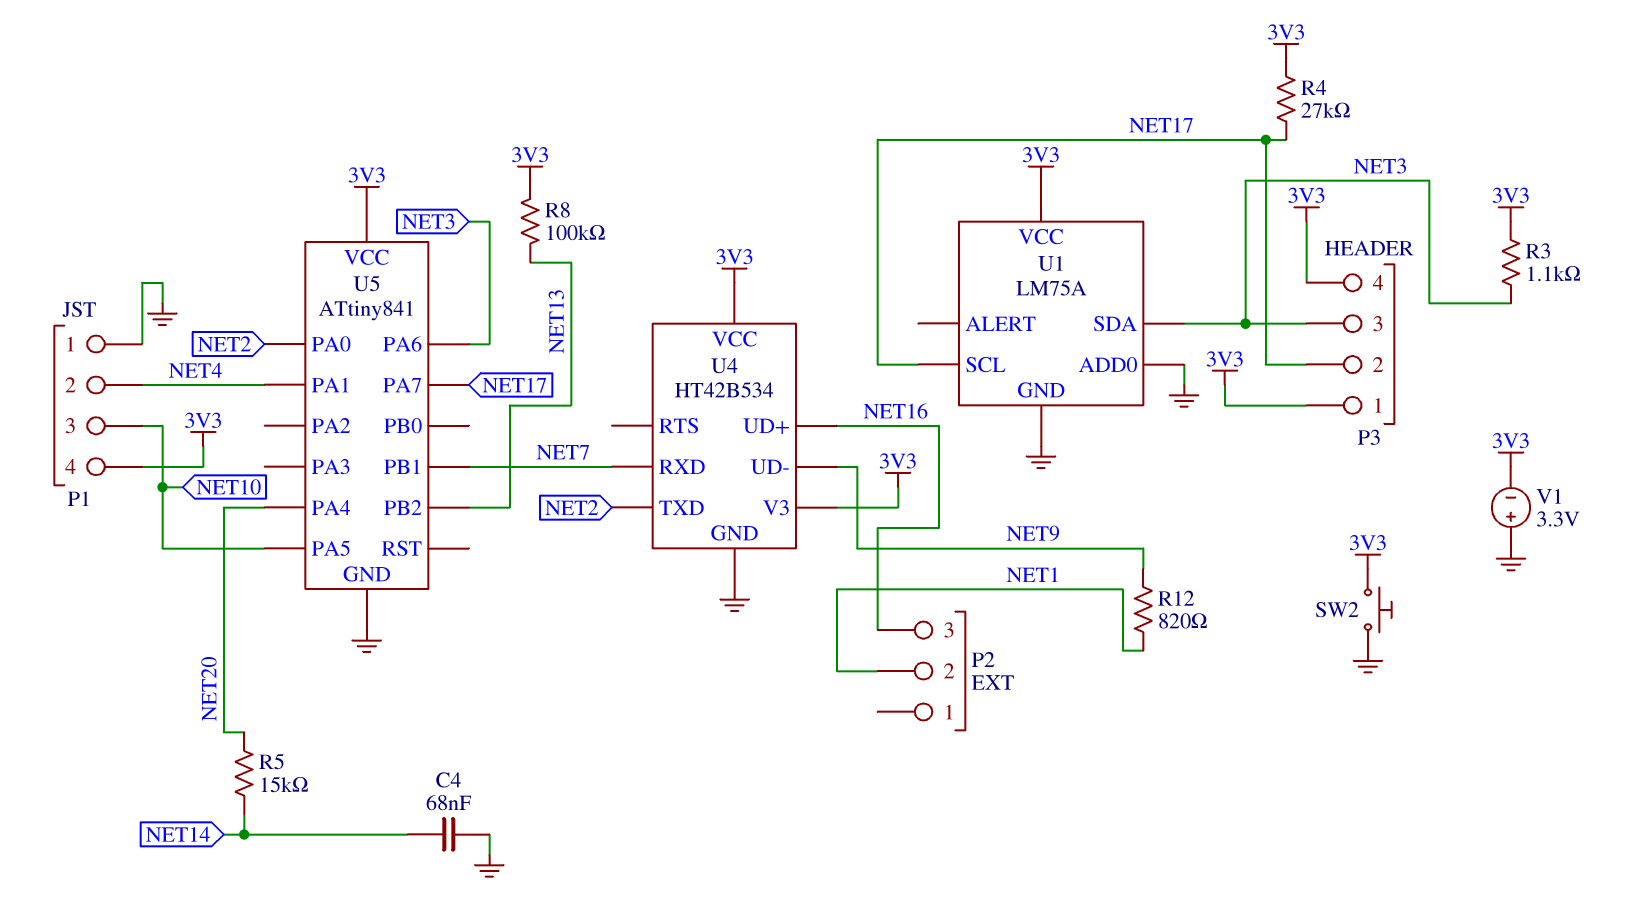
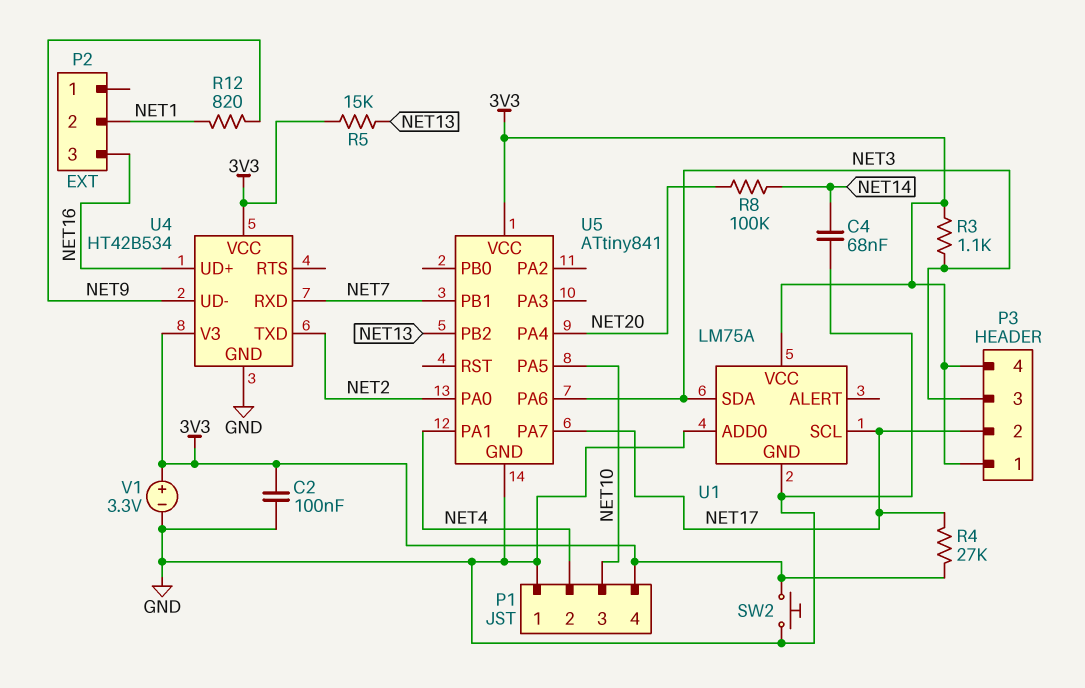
C2: none -> 100nF (3V3, GND)
R5: 15k (NET14, NET20) -> 15k (3V3, NET13)
R8: 100k (3V3, NET13) -> 100k (NET14, NET20)
V1: 3.3V (plus GND, minus 3V3) -> 3.3V (plus 3V3, minus GND)

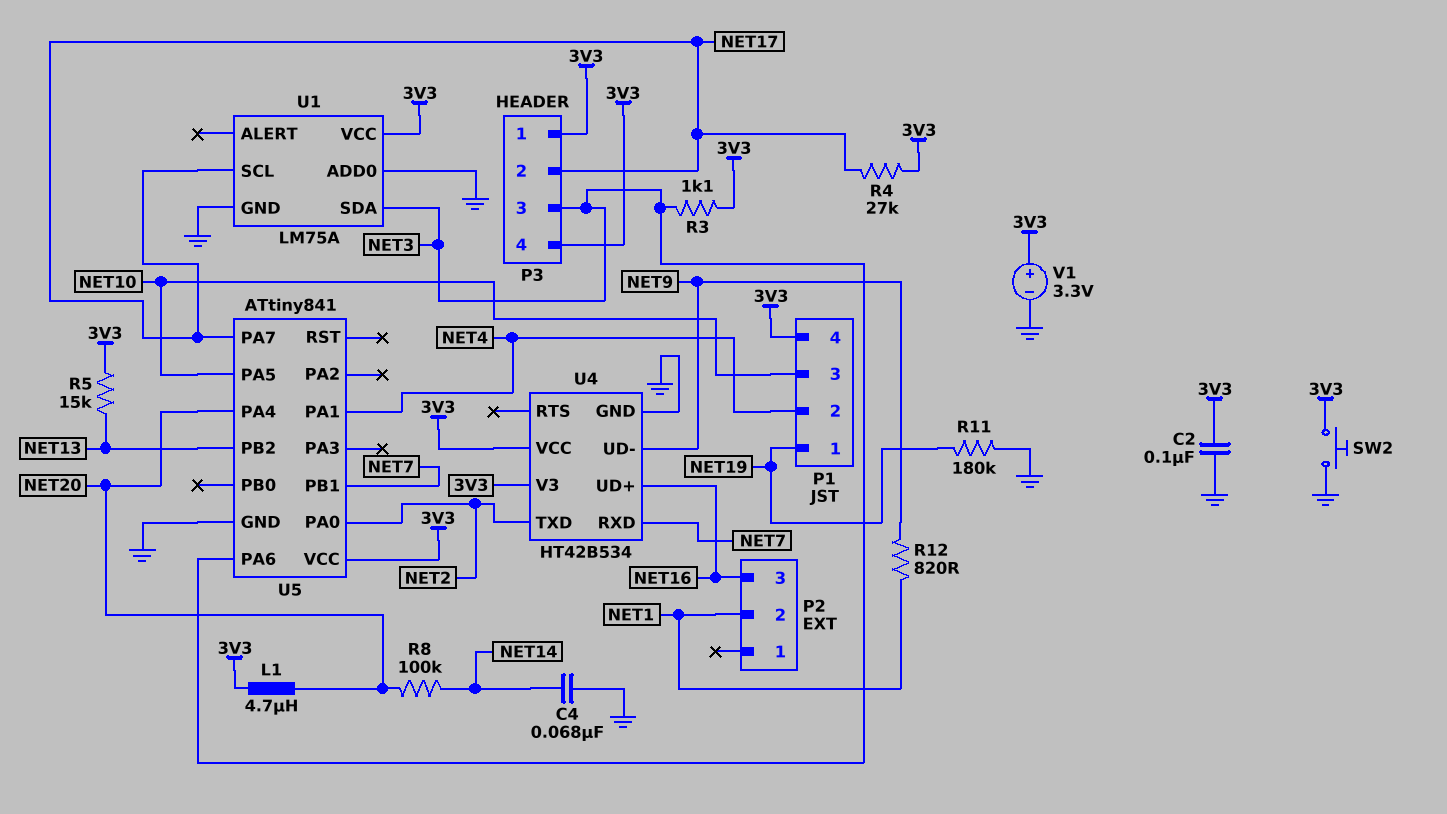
L1: none -> 4.7uH (3V3, NET20)
P1 pin 1: GND -> NET19
R11: none -> 180k (GND, NET19)

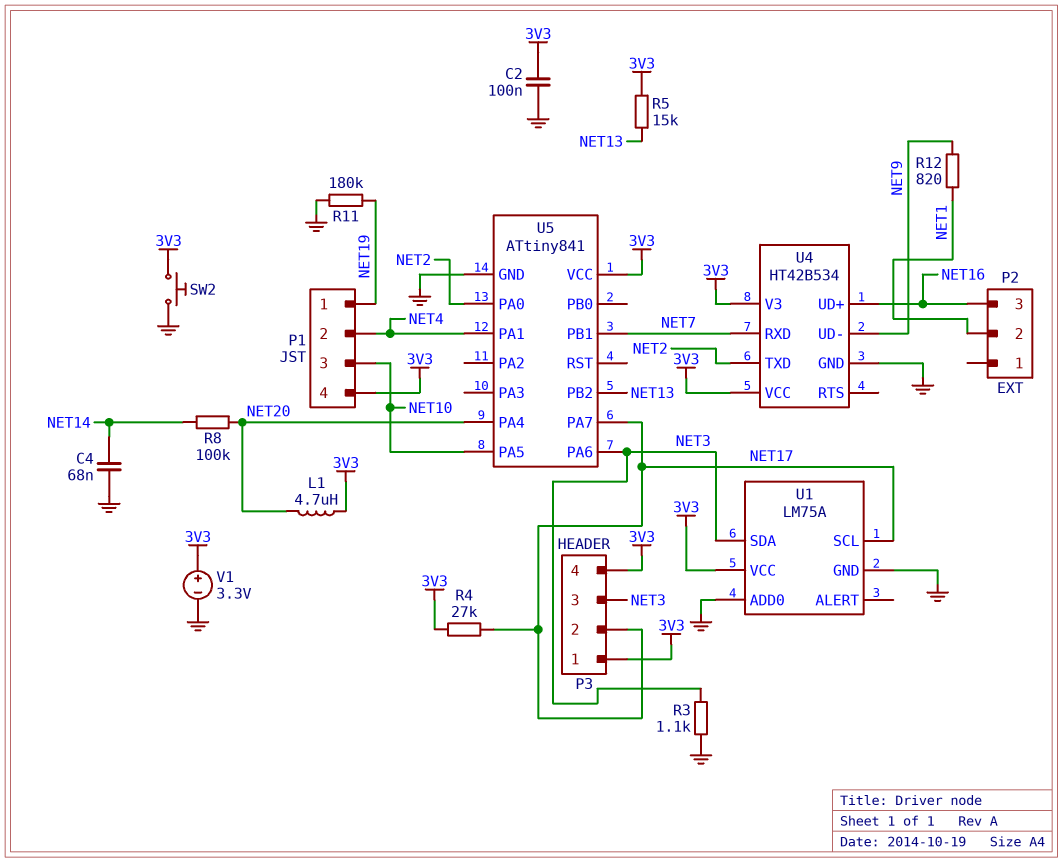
R3: 1.1k (3V3, NET3) -> 1.1k (GND, NET3)

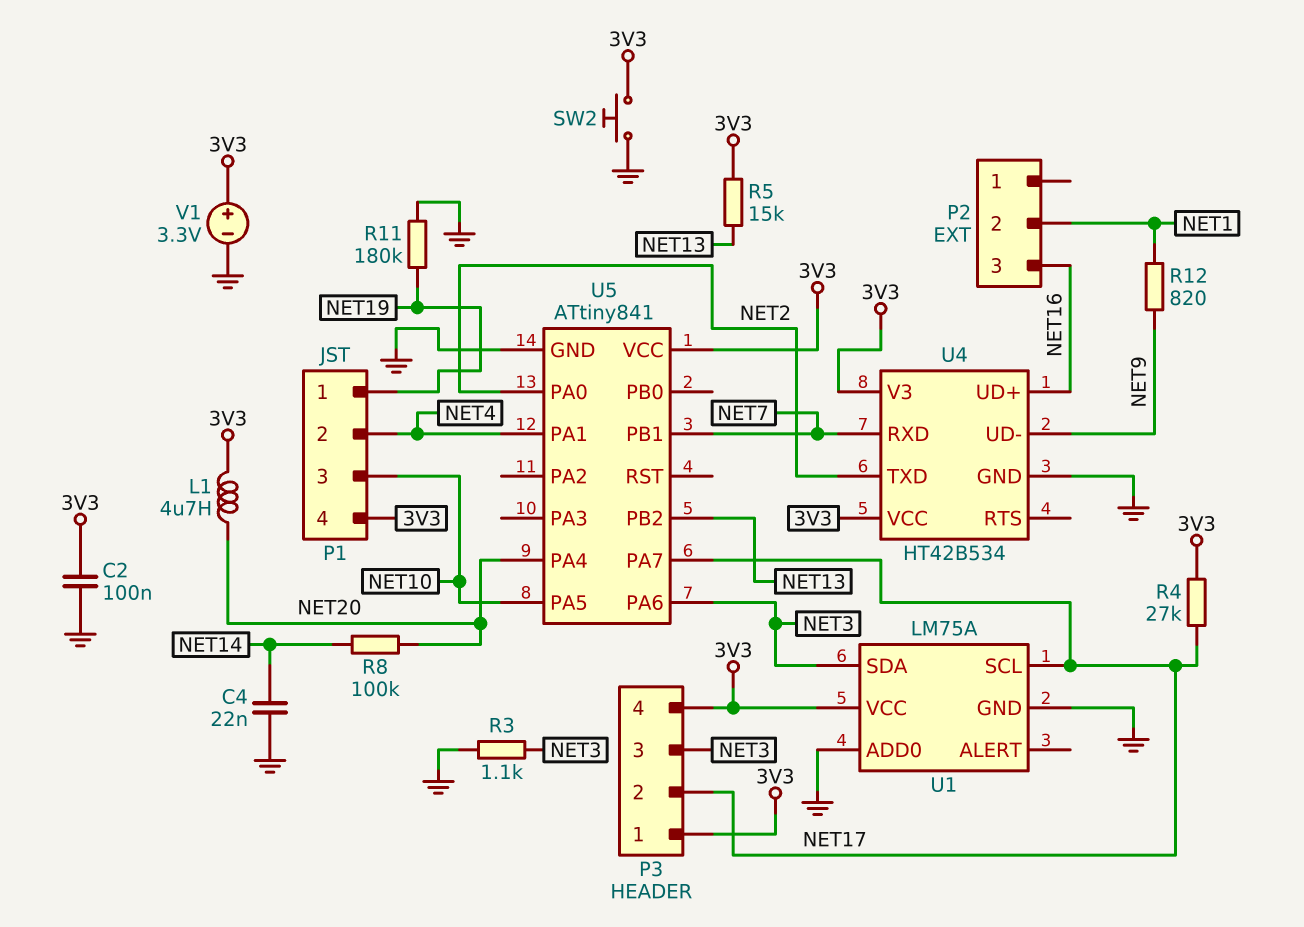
C4: 68nF (GND, NET14) -> 22nF (GND, NET14)

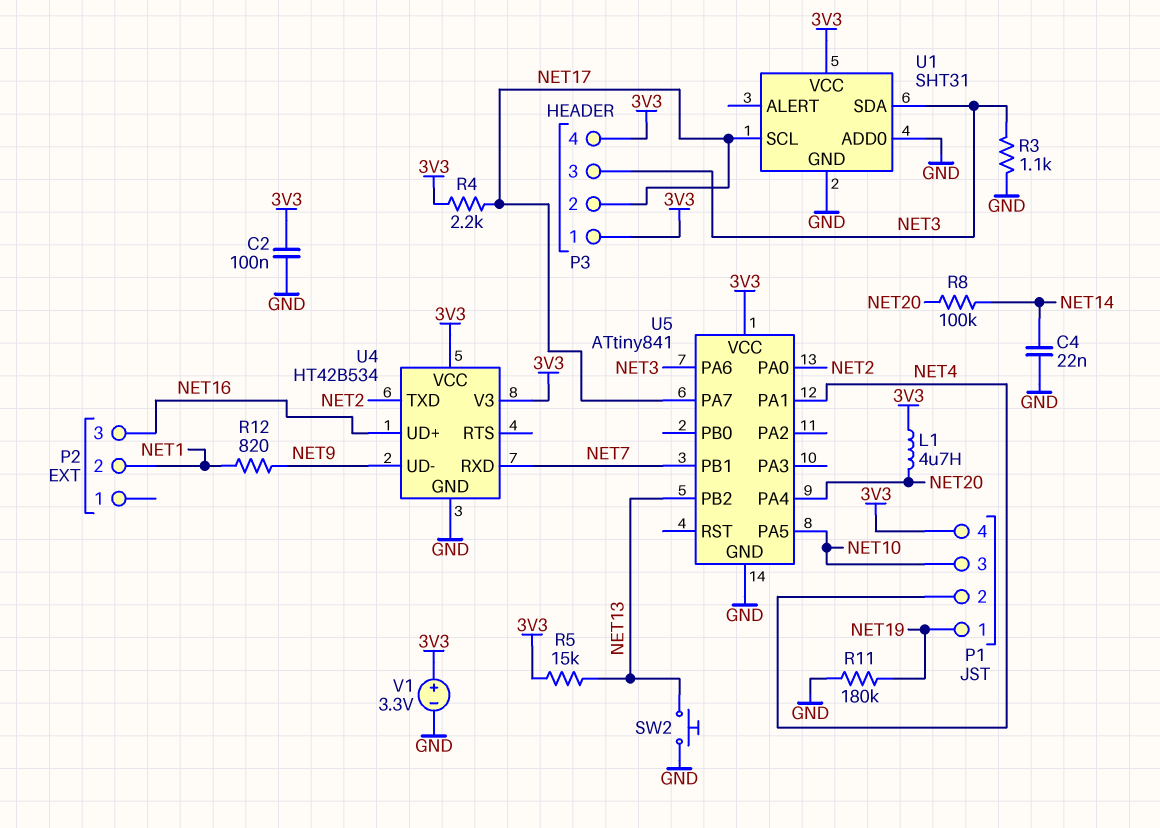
R4: 27k (3V3, NET17) -> 2.2k (3V3, NET17)
SW2: button (3V3, GND) -> button (GND, NET13)
U1: LM75A -> SHT31

